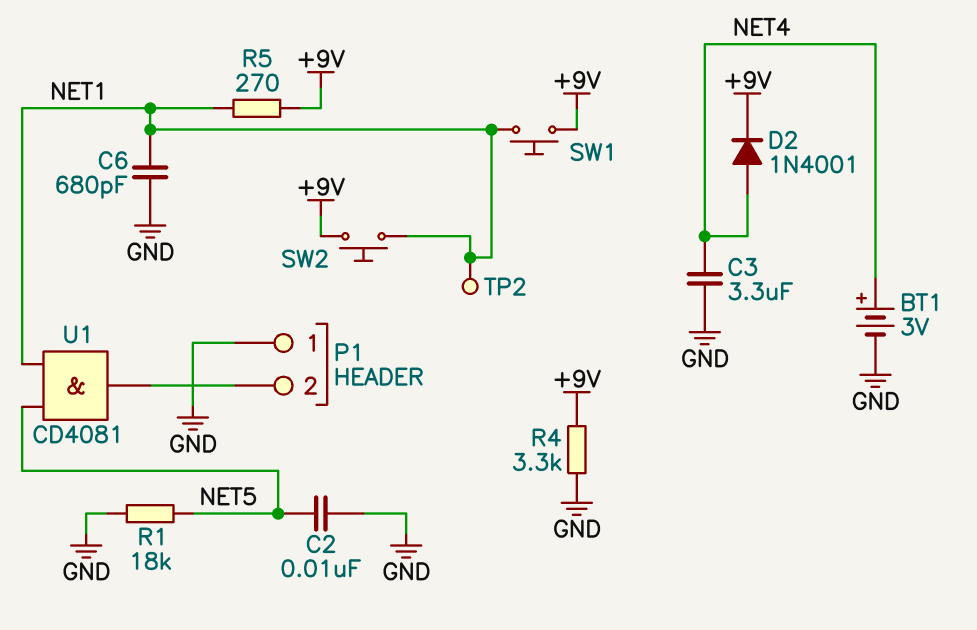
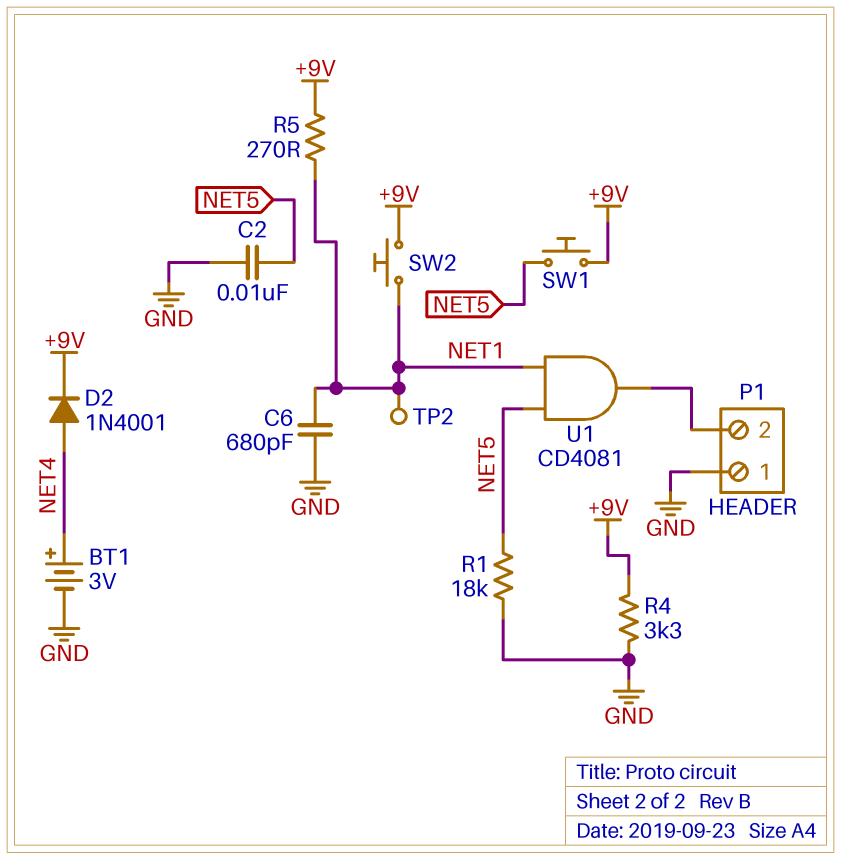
C3: 3.3uF (GND, NET4) -> none
SW1: button (+9V, NET1) -> button (+9V, NET5)

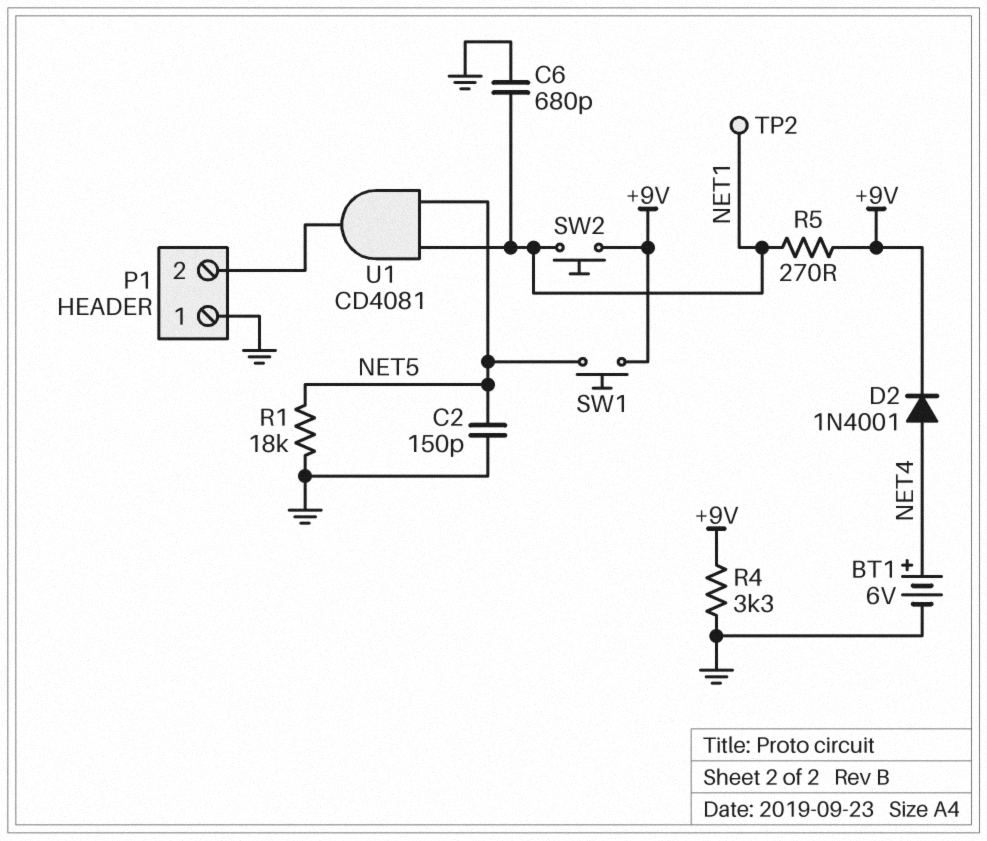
BT1: 3V (plus NET4, minus GND) -> 6V (plus NET4, minus GND)
C2: 10nF (GND, NET5) -> 150pF (GND, NET5)

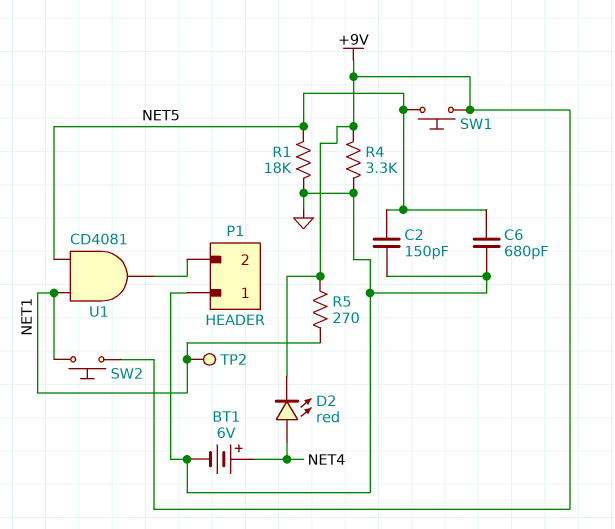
C6: 680pF (GND, NET1) -> 680pF (GND, NET5)
D2: diode 1N4001 (A NET4, K +9V) -> LED red (A NET4, K +9V)

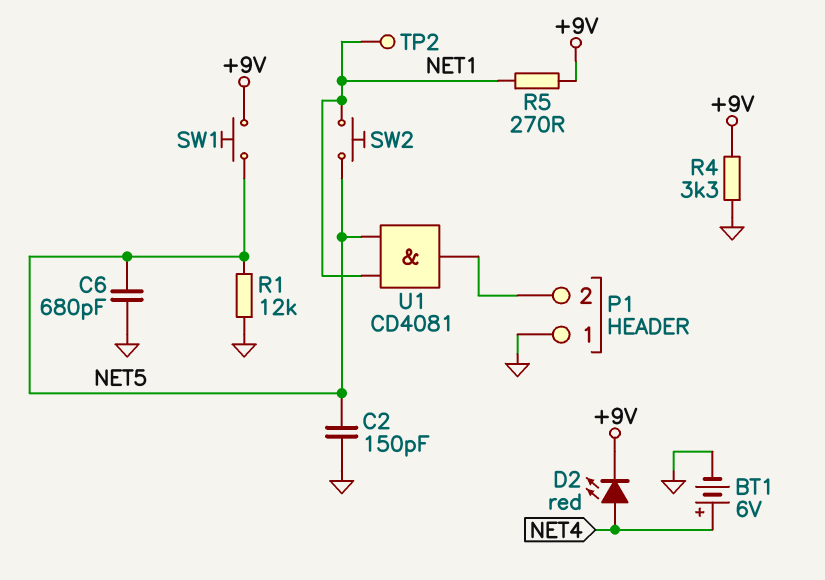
R1: 18k (GND, NET5) -> 12k (GND, NET5)
SW2: button (+9V, NET1) -> button (NET1, NET5)

